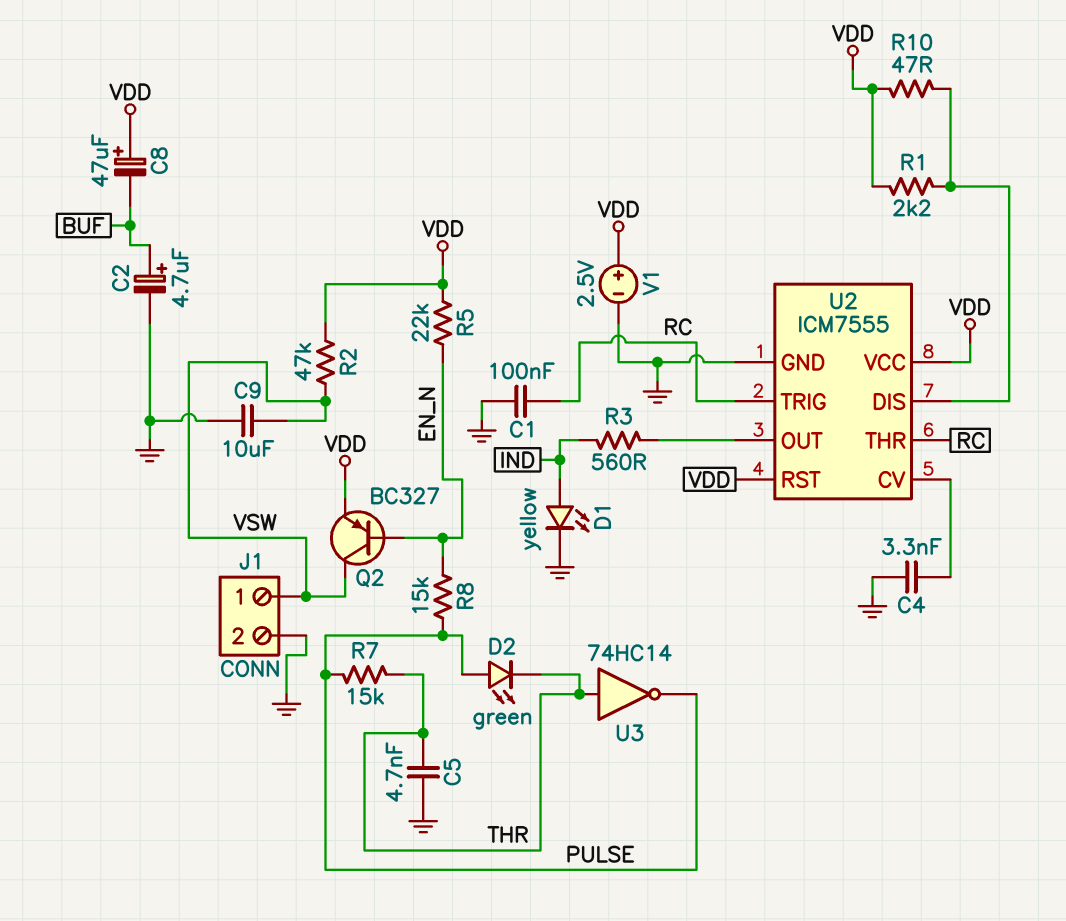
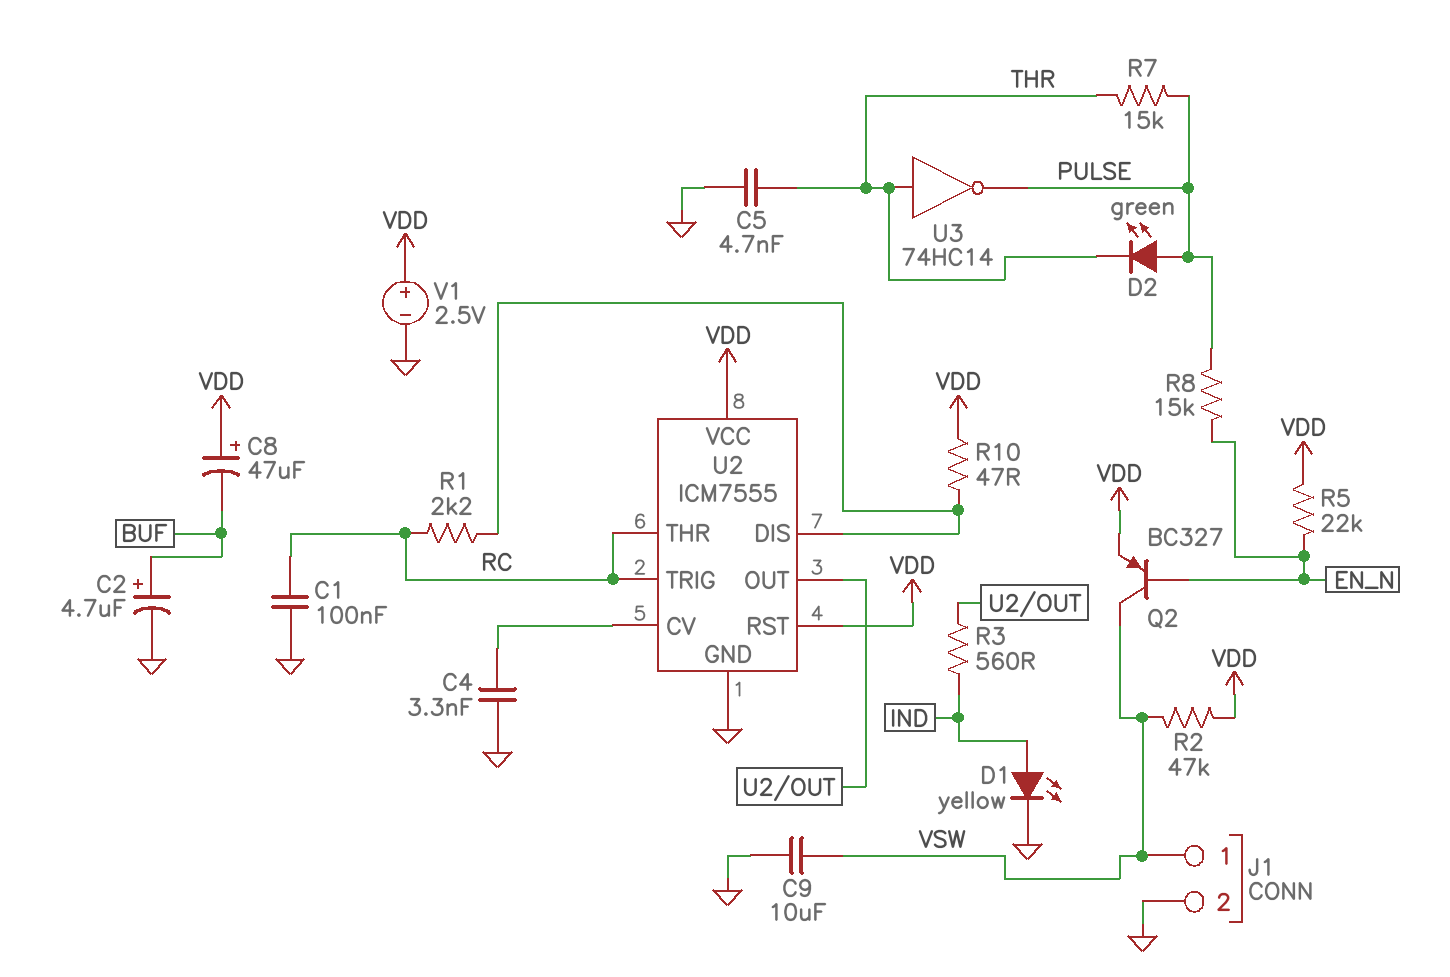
R1: 2.2k (U2/DIS, VDD) -> 2.2k (RC, U2/DIS)

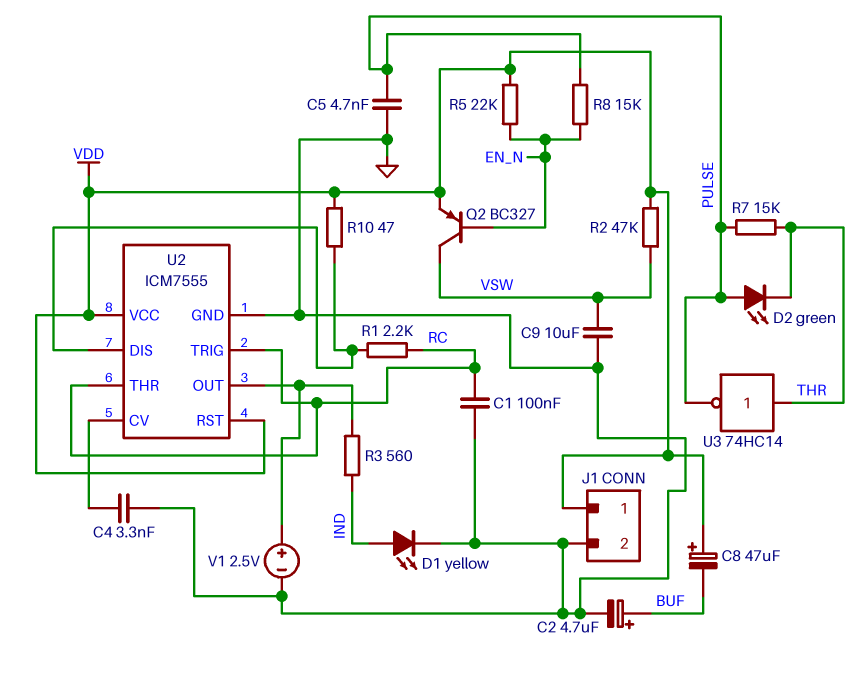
C5: 4.7nF (GND, THR) -> 4.7nF (GND, PULSE)
J1 pin 1: VSW -> VDD
V1: 2.5V (plus VDD, minus GND) -> 2.5V (plus U2/OUT, minus GND)

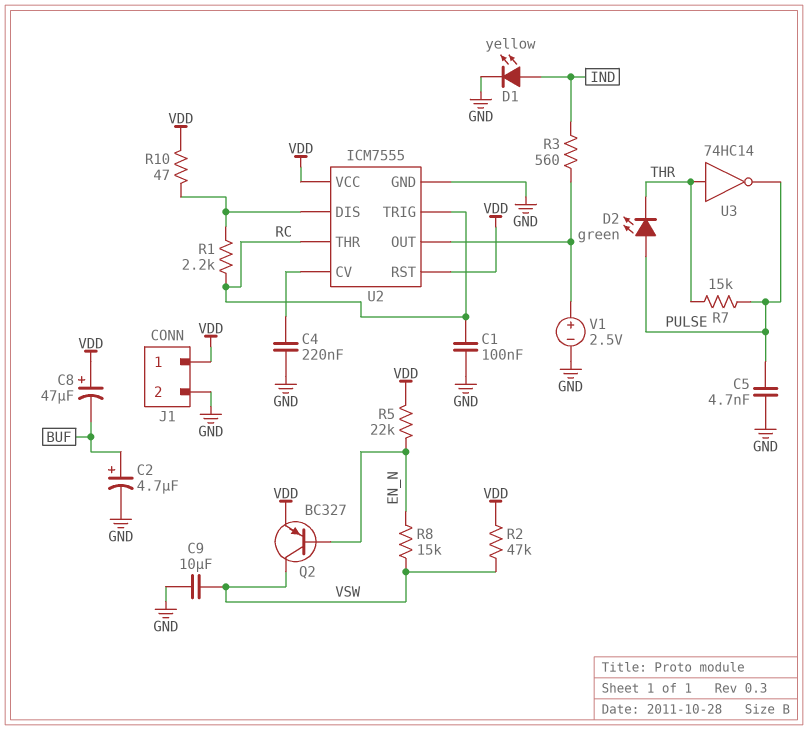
C4: 3.3nF (GND, U2/CV) -> 220nF (GND, U2/CV)
R8: 15k (EN_N, PULSE) -> 15k (EN_N, VSW)

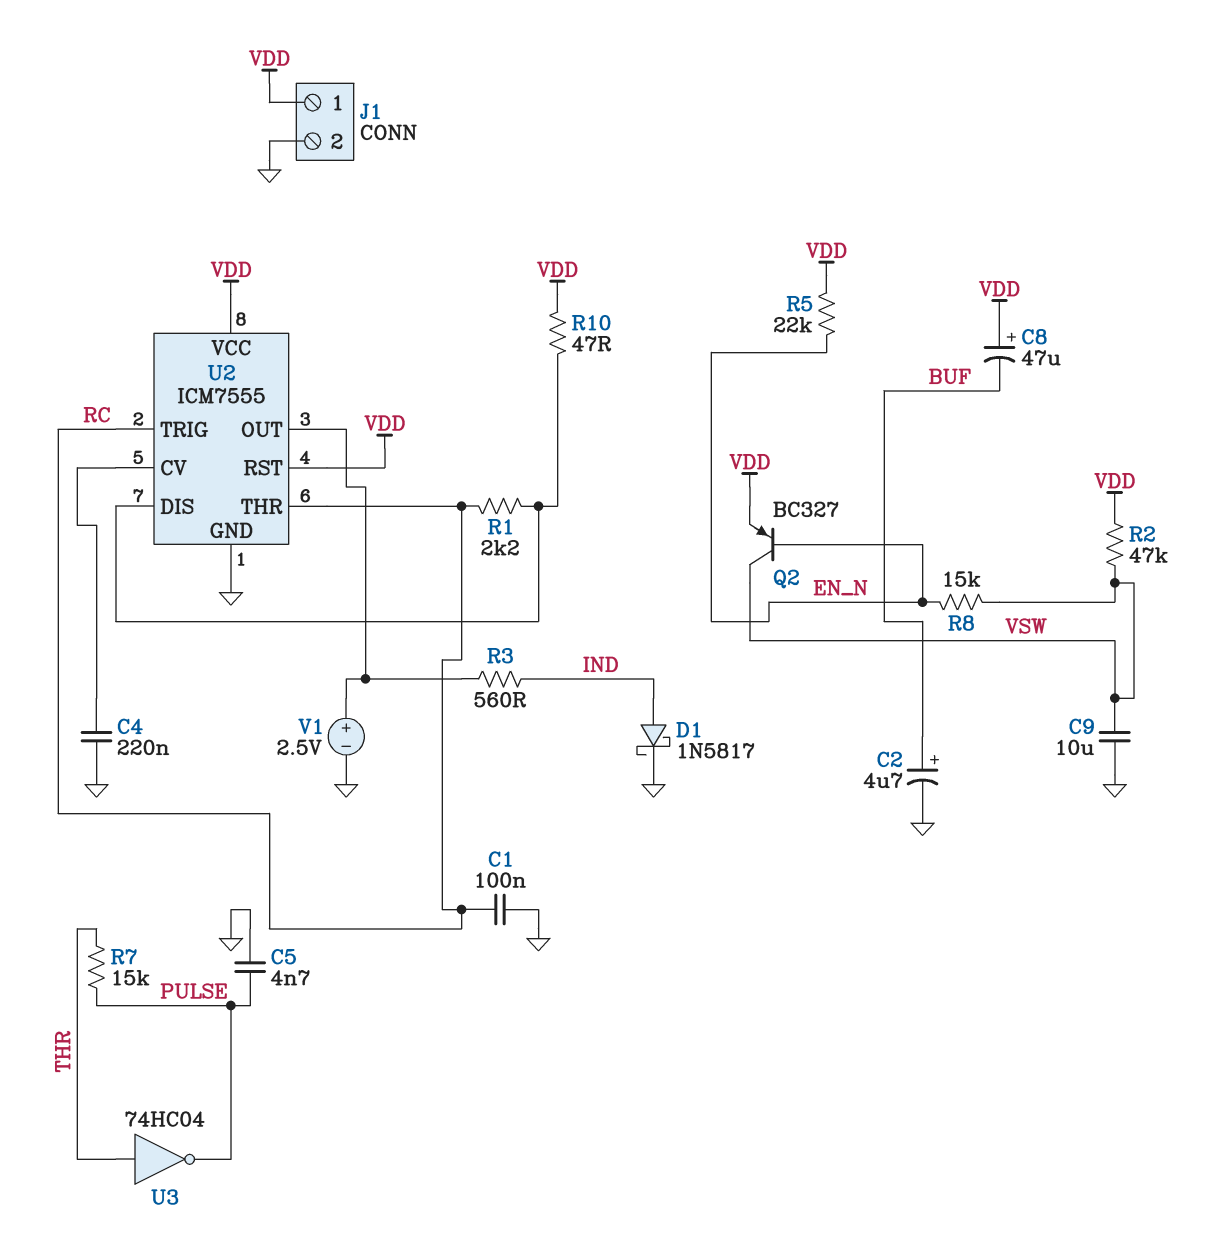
D1: LED yellow (A IND, K GND) -> schottky 1N5817 (A IND, K GND)
D2: LED green (A PULSE, K THR) -> none
U3: NOT 74HC14 (in THR, out PULSE) -> NOT 74HC04 (in THR, out PULSE)

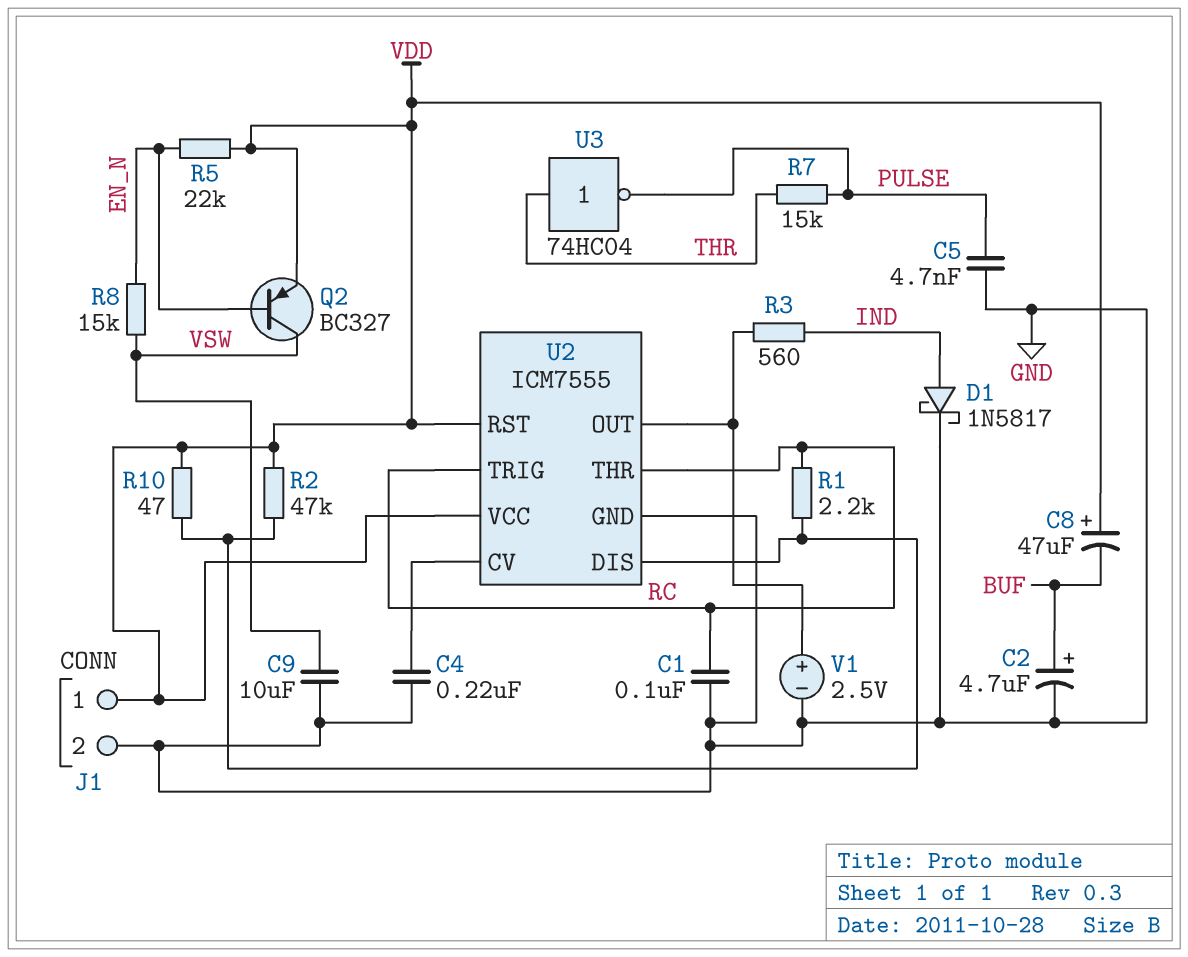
R2: 47k (VDD, VSW) -> 47k (U2/DIS, VDD)

